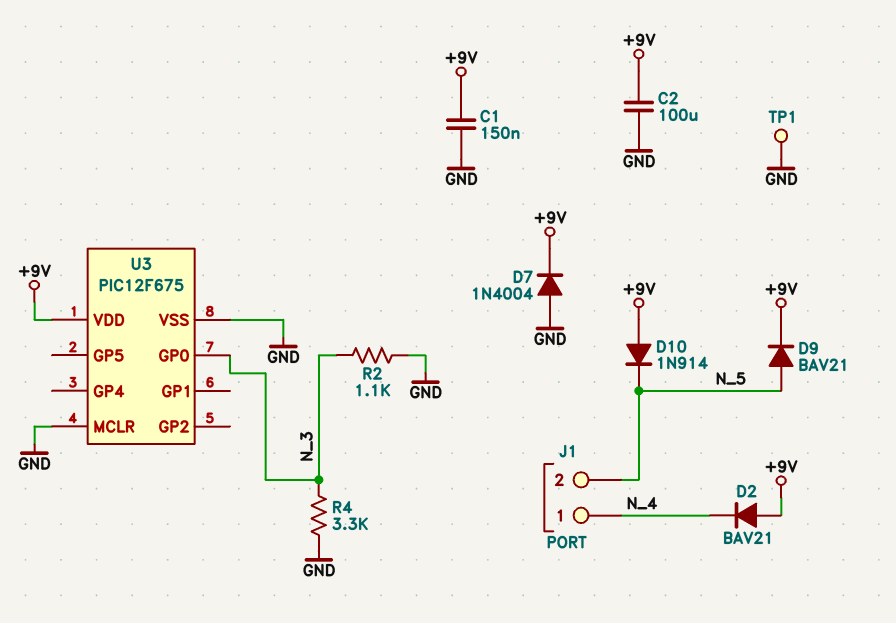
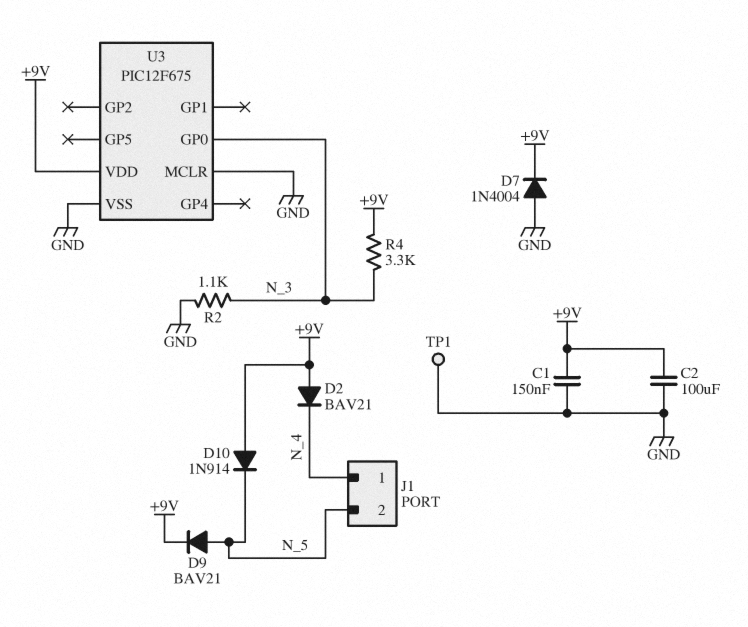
R4: 3.3k (GND, N_3) -> 3.3k (+9V, N_3)

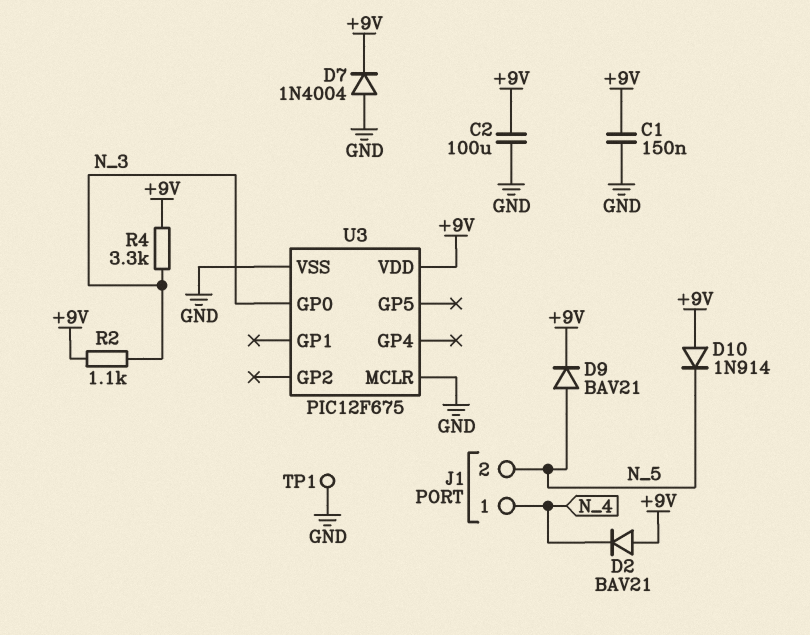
R2: 1.1k (GND, N_3) -> 1.1k (+9V, N_3)

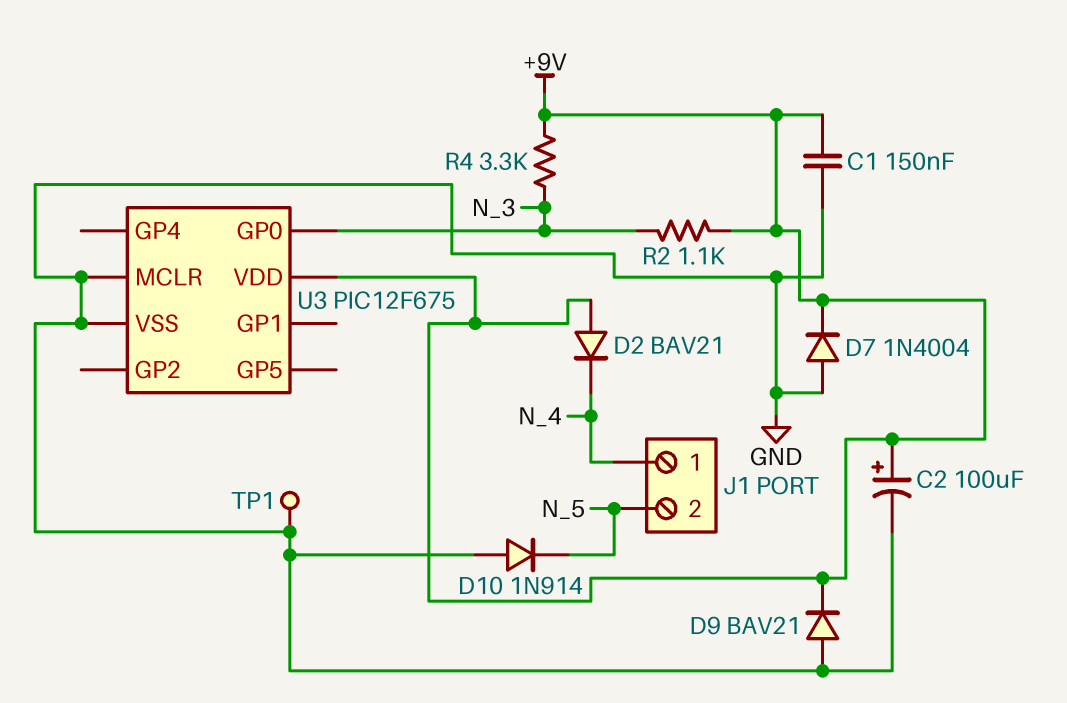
C2: 100uF (+9V, GND) -> 100uF (plus +9V, minus GND)
D9: diode BAV21 (A N_5, K +9V) -> diode BAV21 (A GND, K +9V)
D10: diode 1N914 (A +9V, K N_5) -> diode 1N914 (A GND, K N_5)

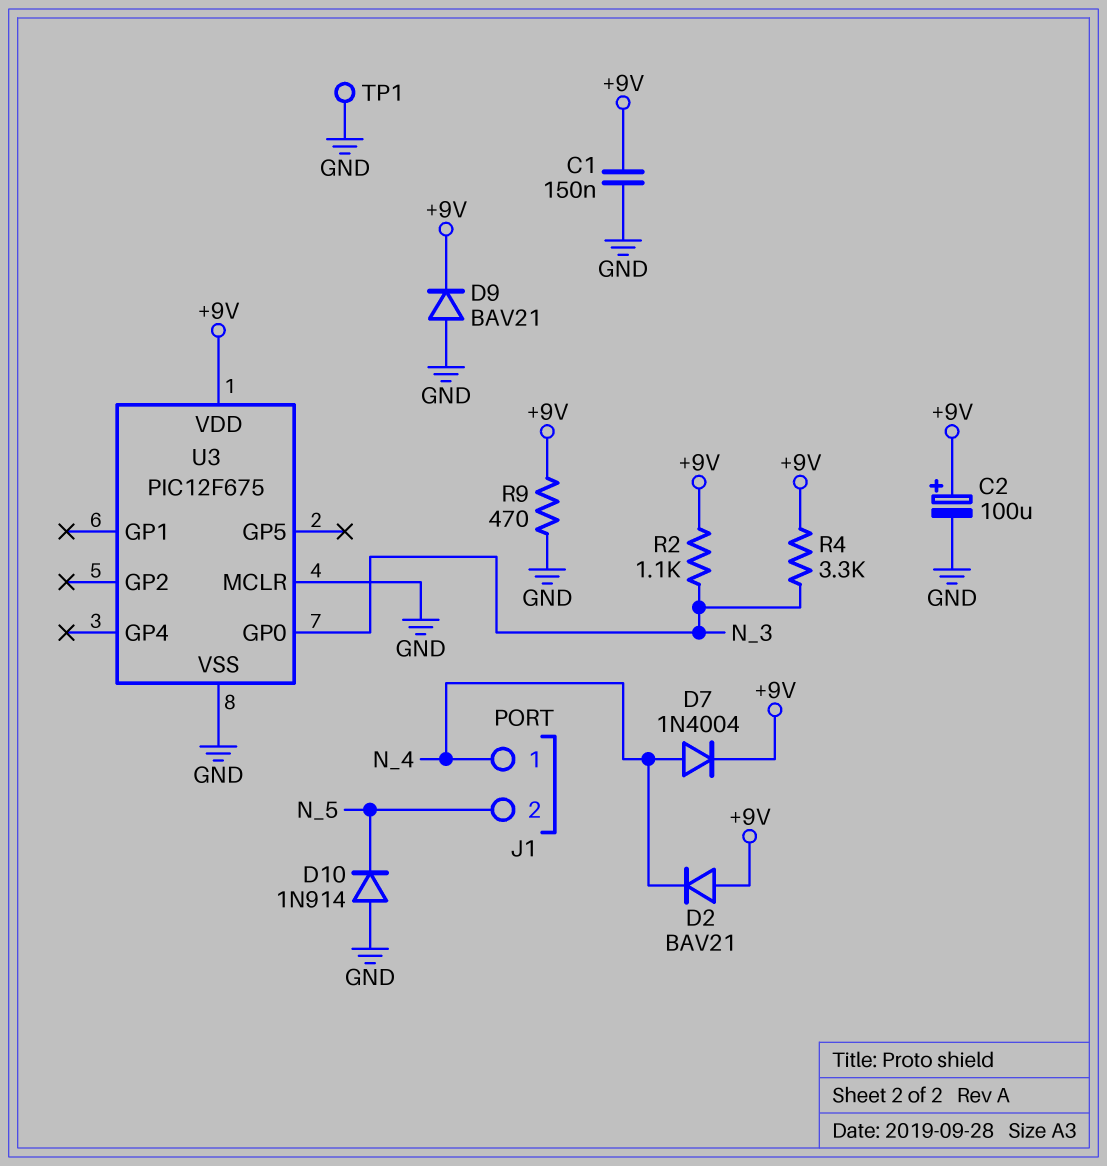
D7: diode 1N4004 (A GND, K +9V) -> diode 1N4004 (A N_4, K +9V)
R9: none -> 470 (+9V, GND)

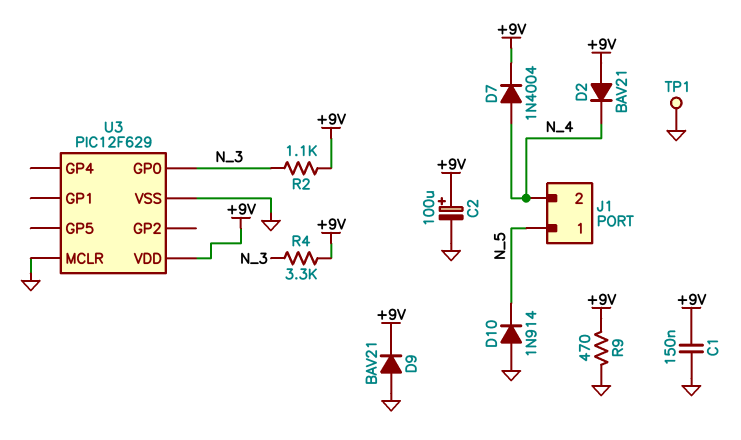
J1 pin 1: N_4 -> N_5
J1 pin 2: N_5 -> N_4
U3: PIC12F675 -> PIC12F629

